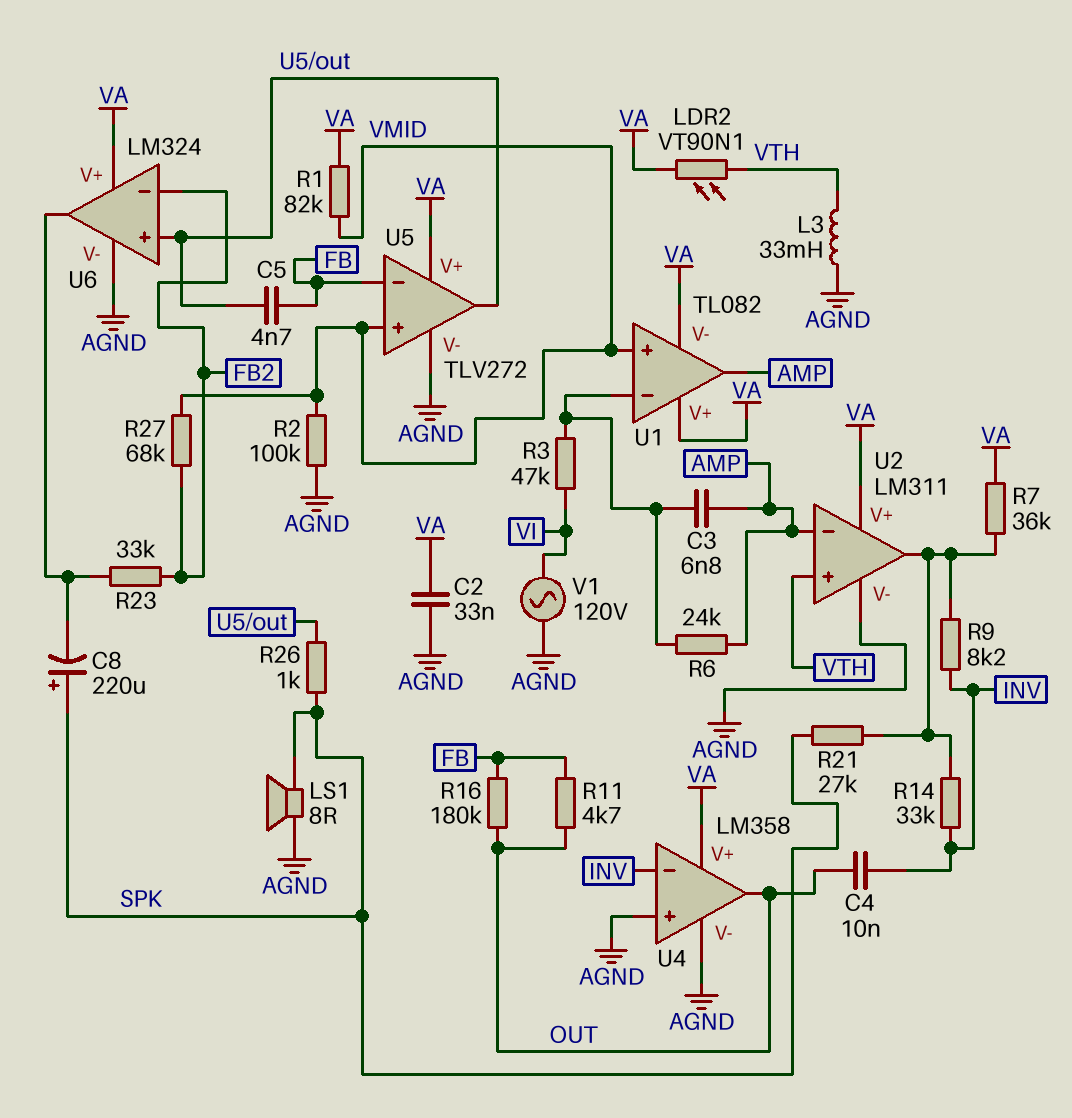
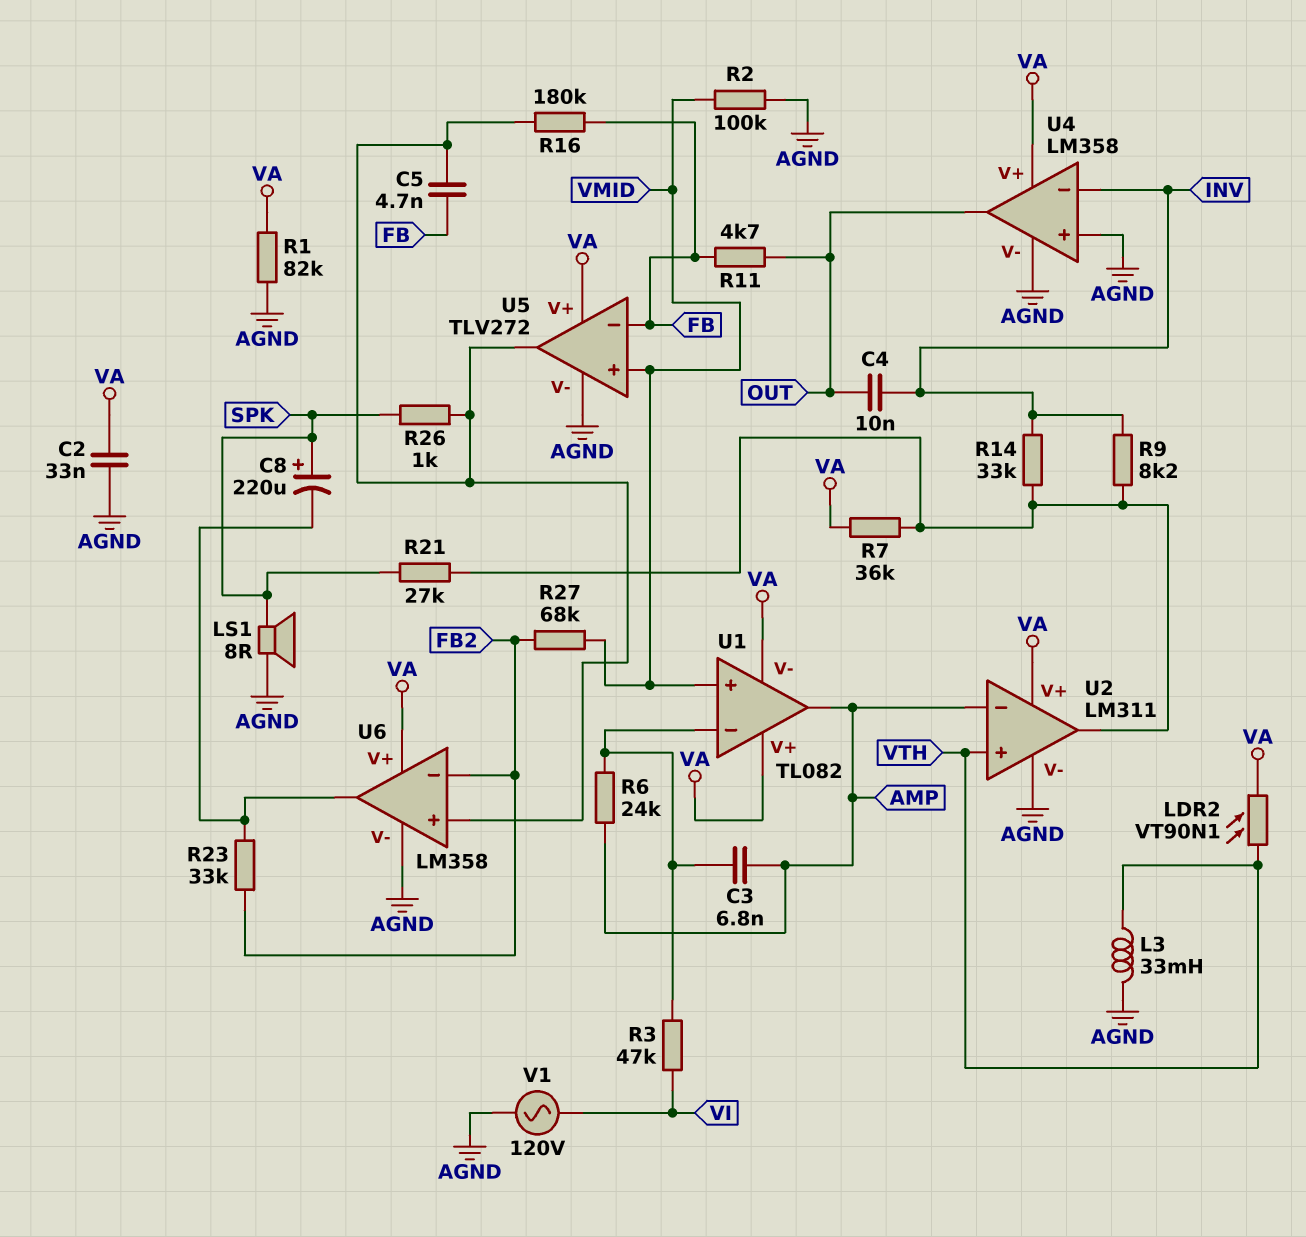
R1: 82k (VA, VMID) -> 82k (AGND, VA)
R16: 180k (FB, OUT) -> 180k (FB, U5/out)
U6: LM324 -> LM358

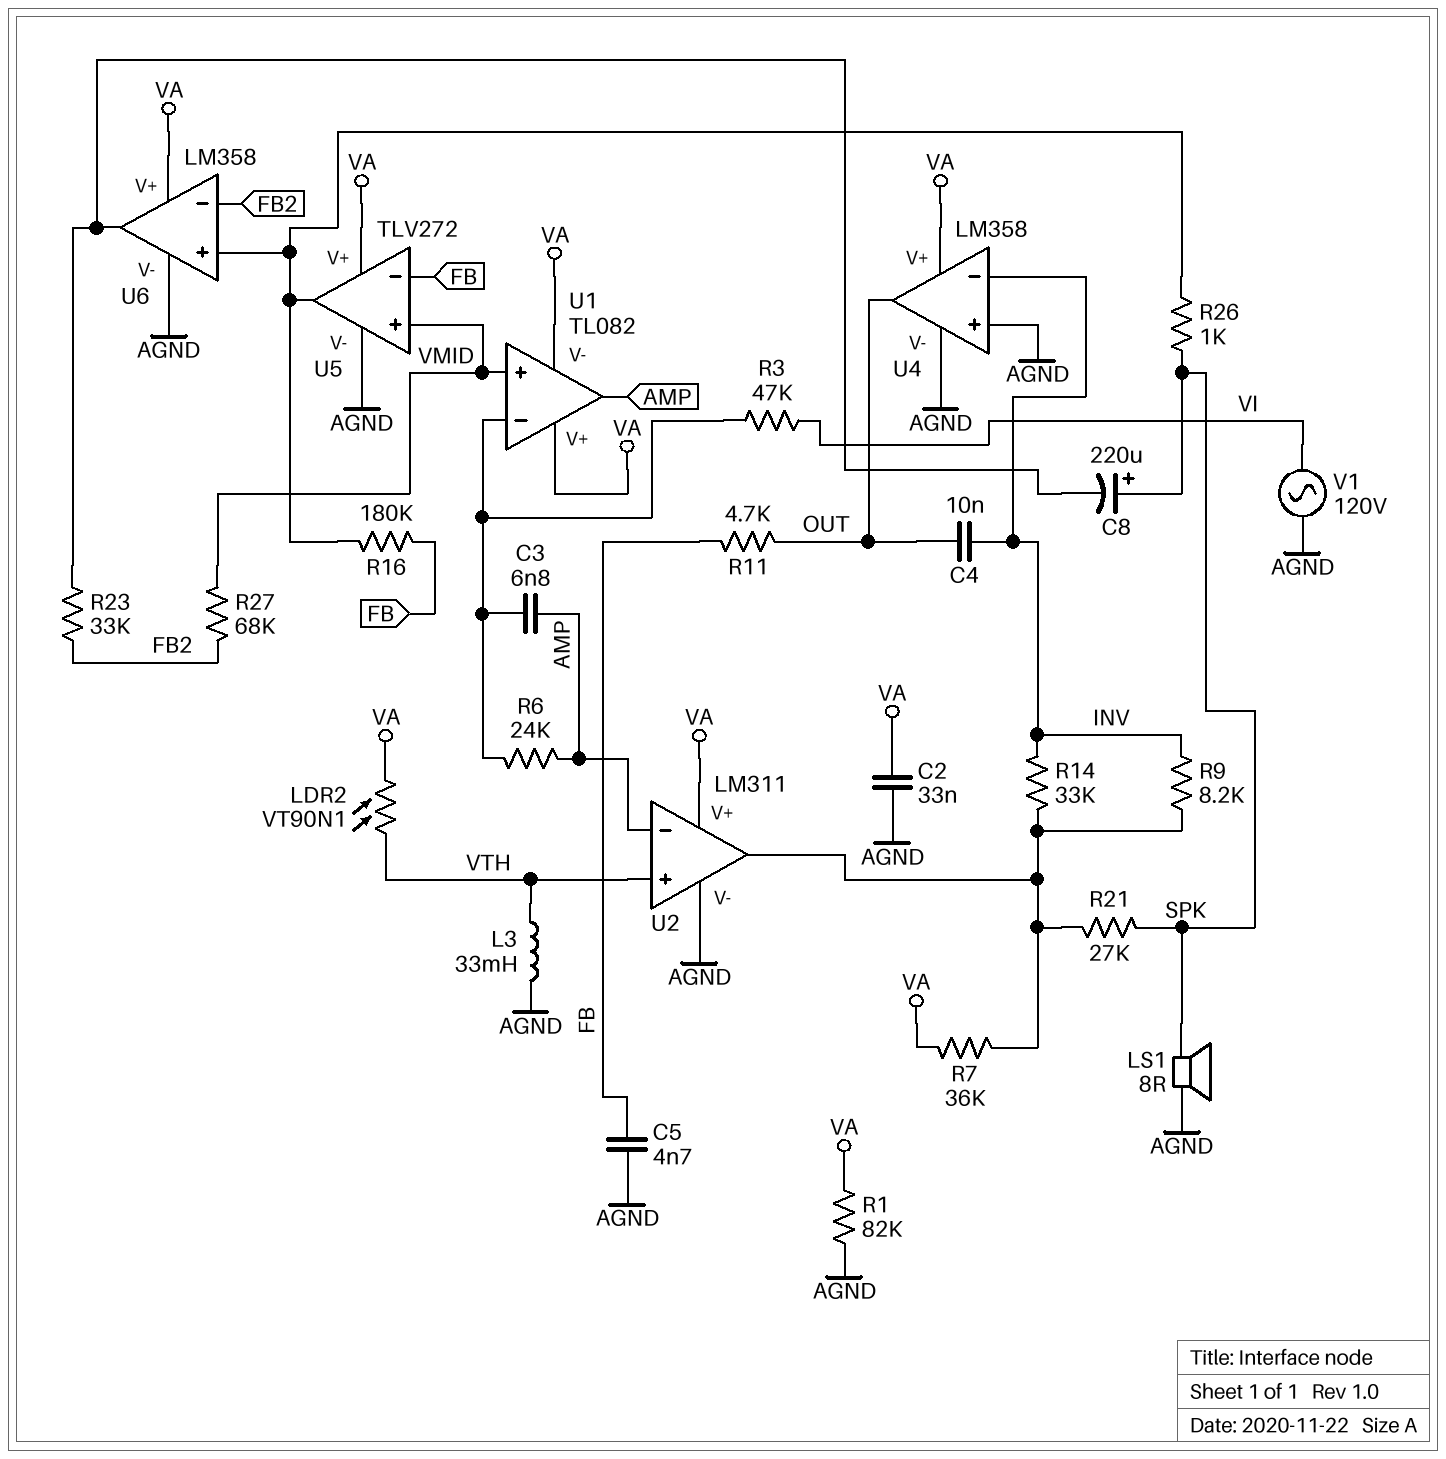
C5: 4.7nF (FB, U5/out) -> 4.7nF (AGND, FB)
R2: 100k (AGND, VMID) -> none

